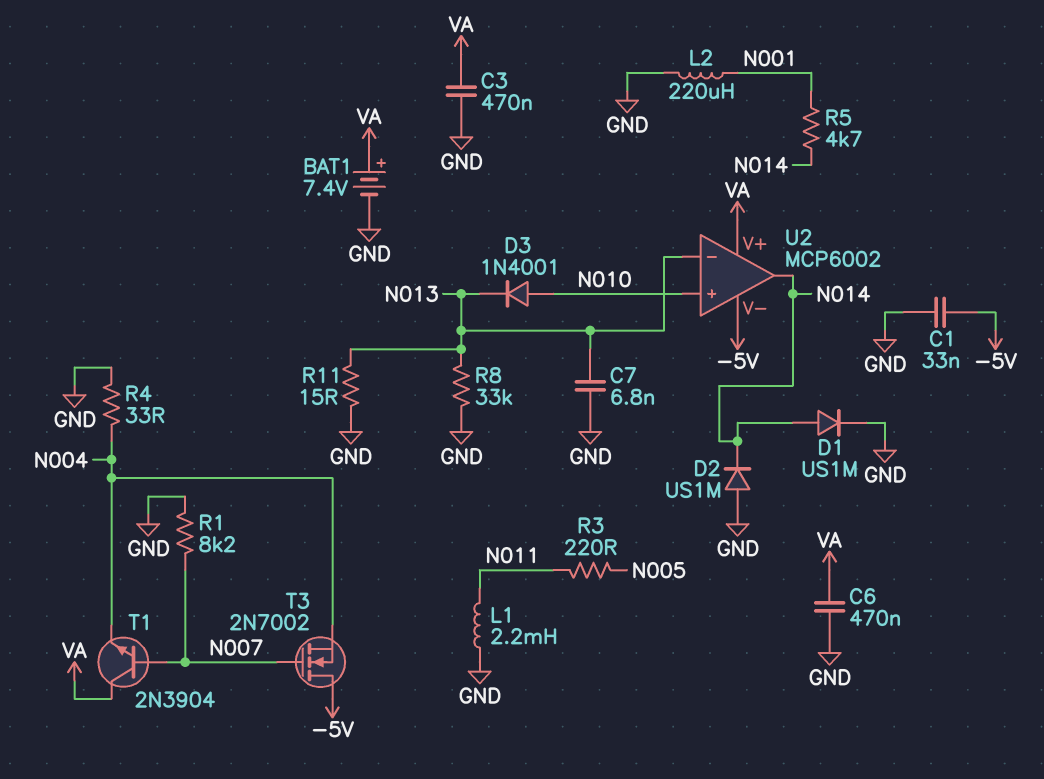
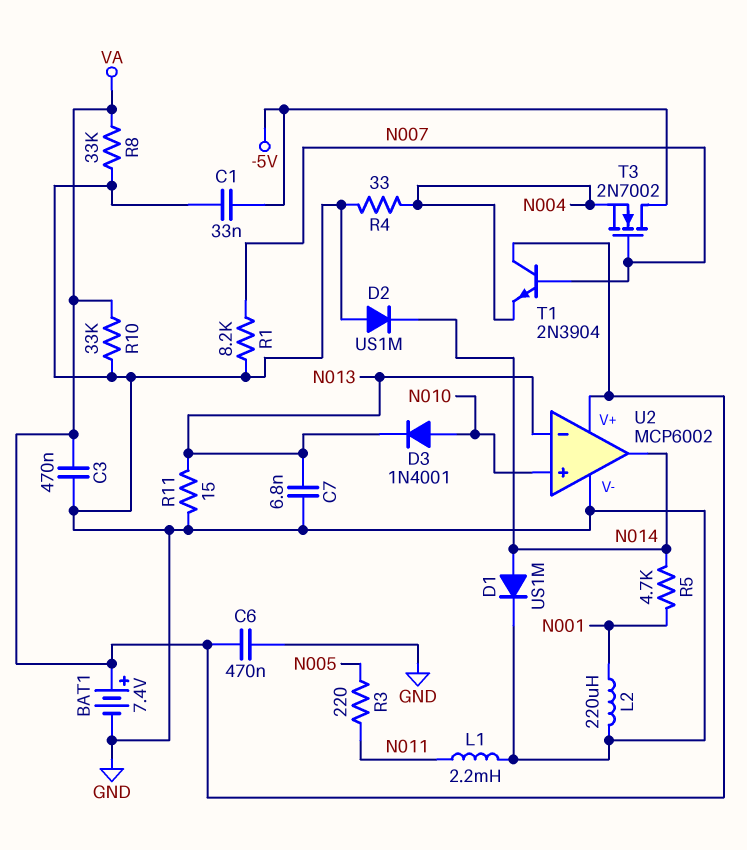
R8: 33k (GND, N013) -> 33k (GND, VA)
R10: none -> 33k (GND, VA)
U2 pin V-: -5V -> GND

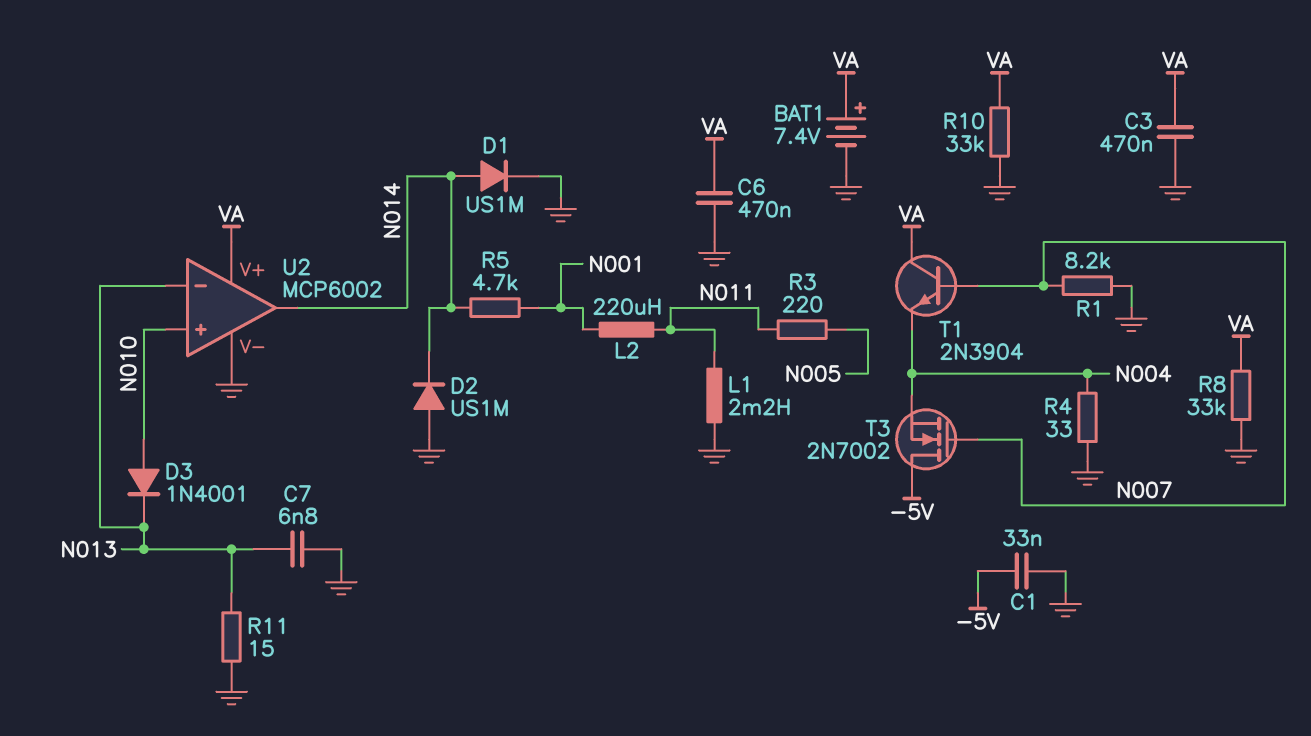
L2: 220uH (GND, N001) -> 220uH (N001, N011)

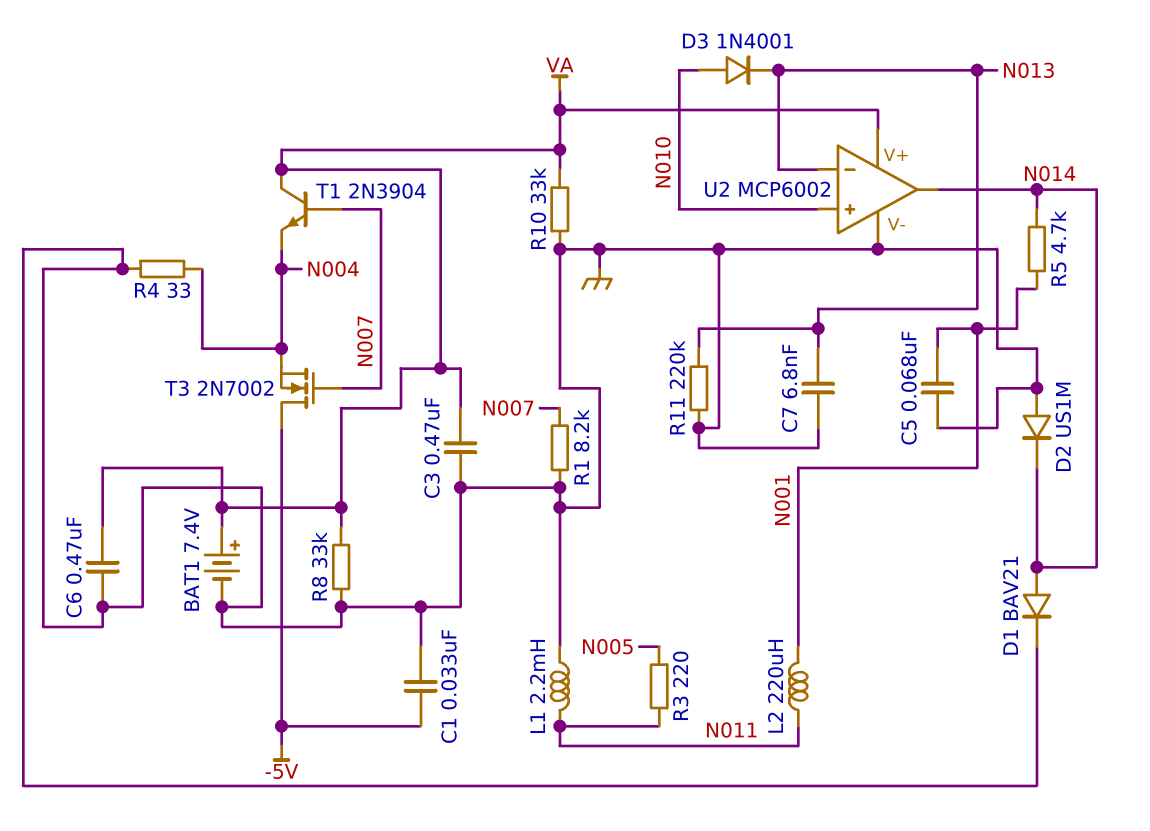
C5: none -> 68nF (GND, N001)
D1: diode US1M (A N014, K GND) -> diode BAV21 (A N014, K GND)
R11: 15 (GND, N013) -> 220k (GND, N013)

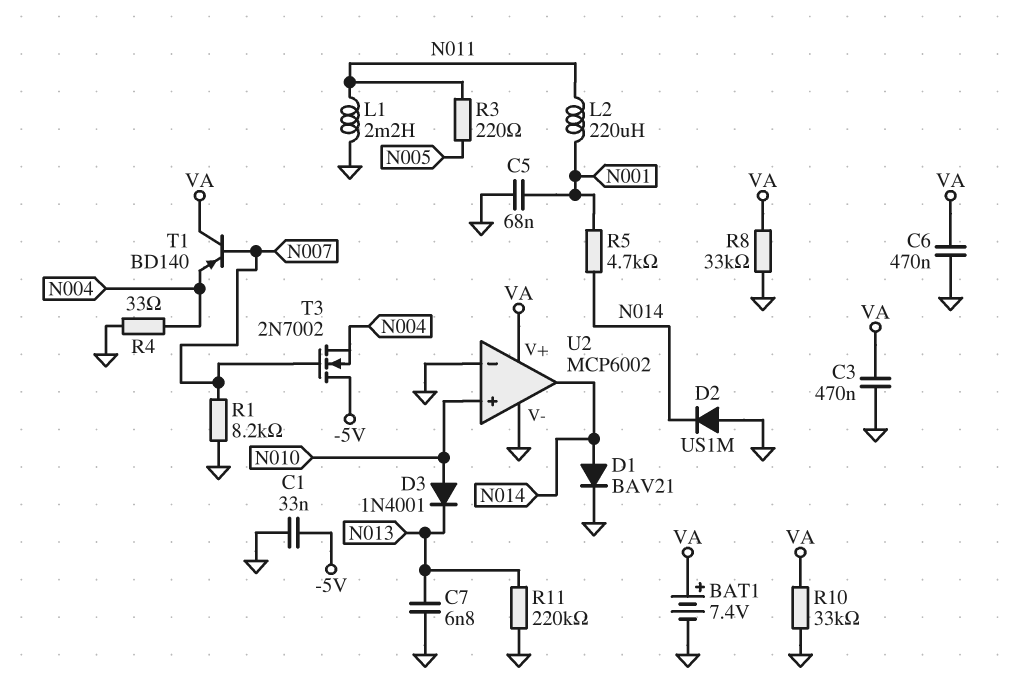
T1: NPN 2N3904 (B N007, C VA, E N004) -> PNP BD140 (B N007, C VA, E N004)
U2 pin in-: N013 -> GND

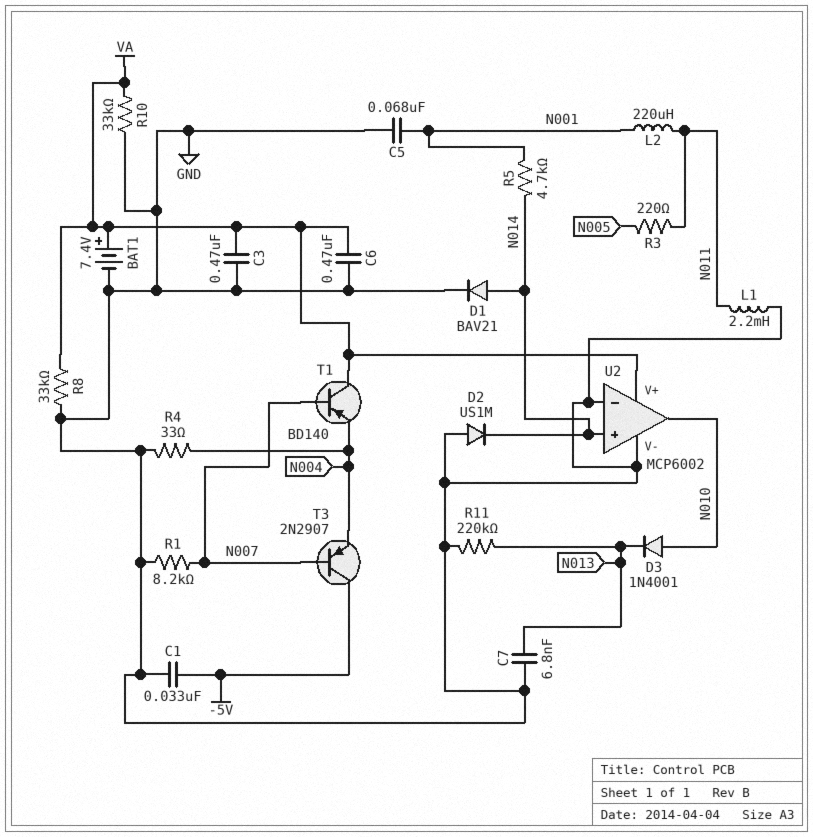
T3: NMOS 2N7002 (G N007, D -5V, S N004) -> PNP 2N2907 (B N007, C -5V, E N004)
U2 pin in+: N010 -> N014
U2 pin out: N014 -> N010

